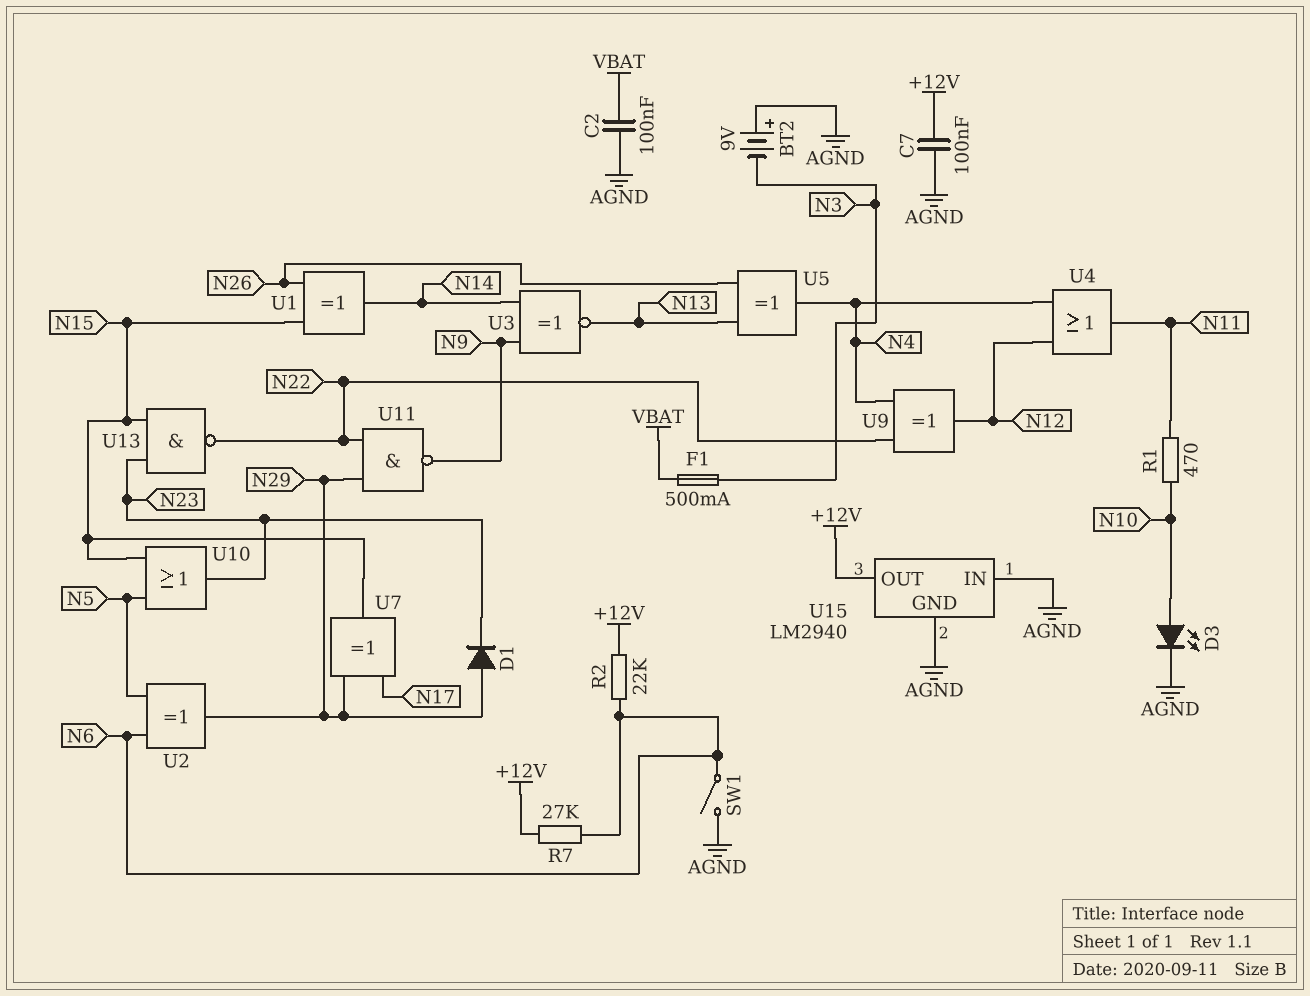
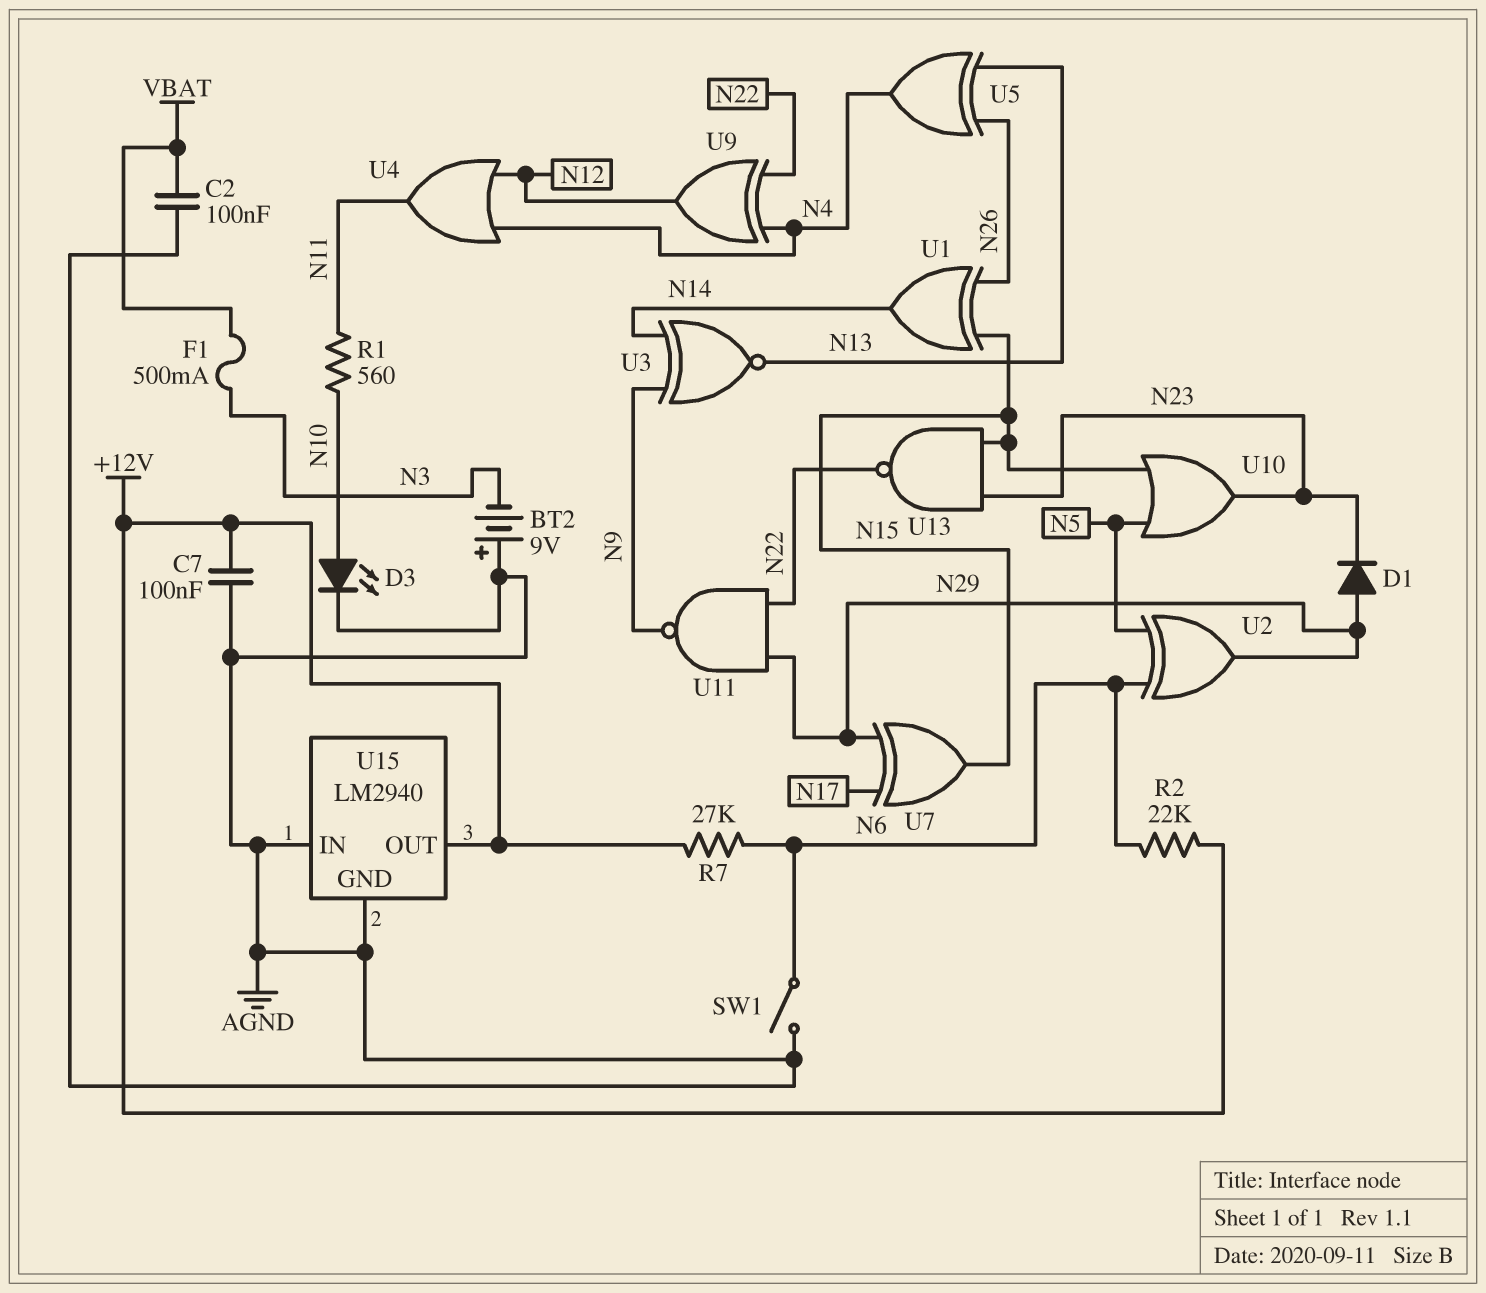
R1: 470 (N10, N11) -> 560 (N10, N11)

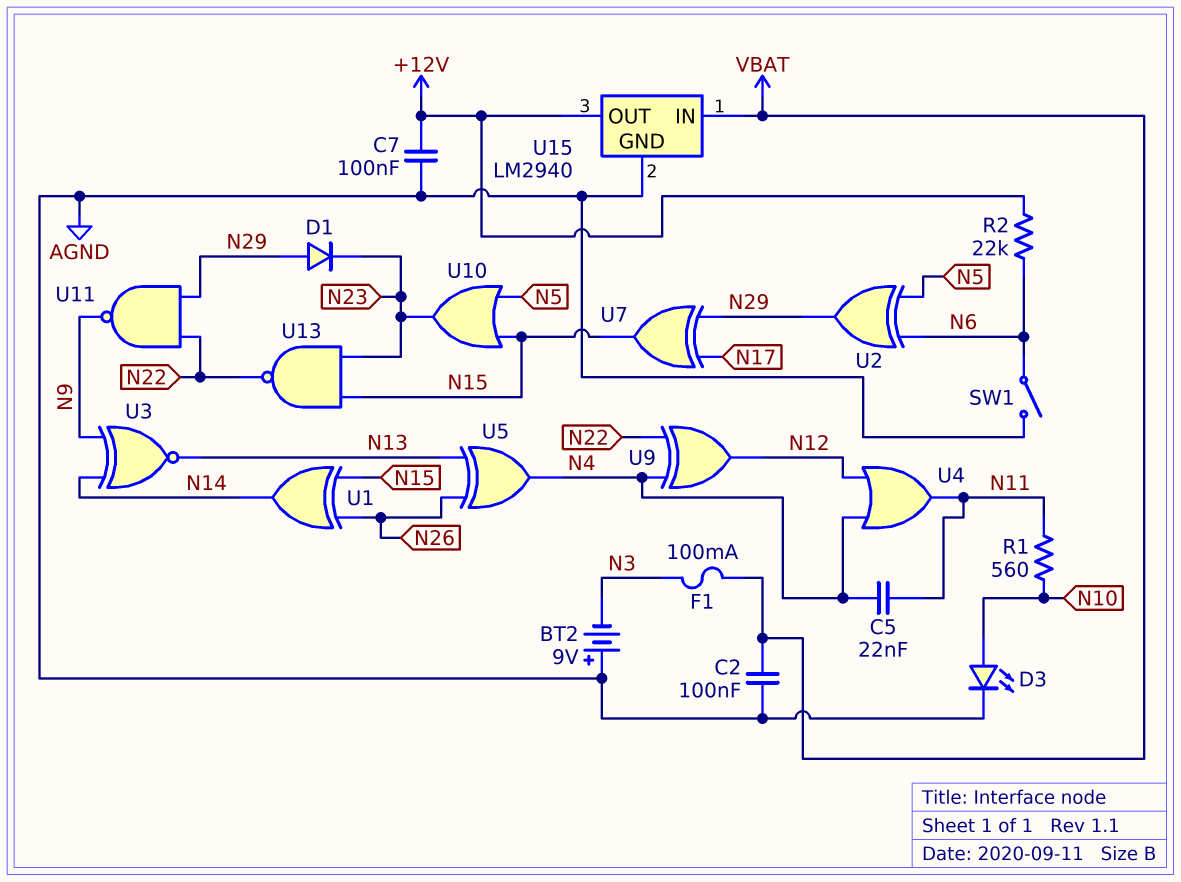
C5: none -> 22nF (N4, N11)
F1: 500mA (N3, VBAT) -> 100mA (N3, VBAT)
R7: 27k (+12V, N6) -> none
U15 pin IN: AGND -> VBAT

